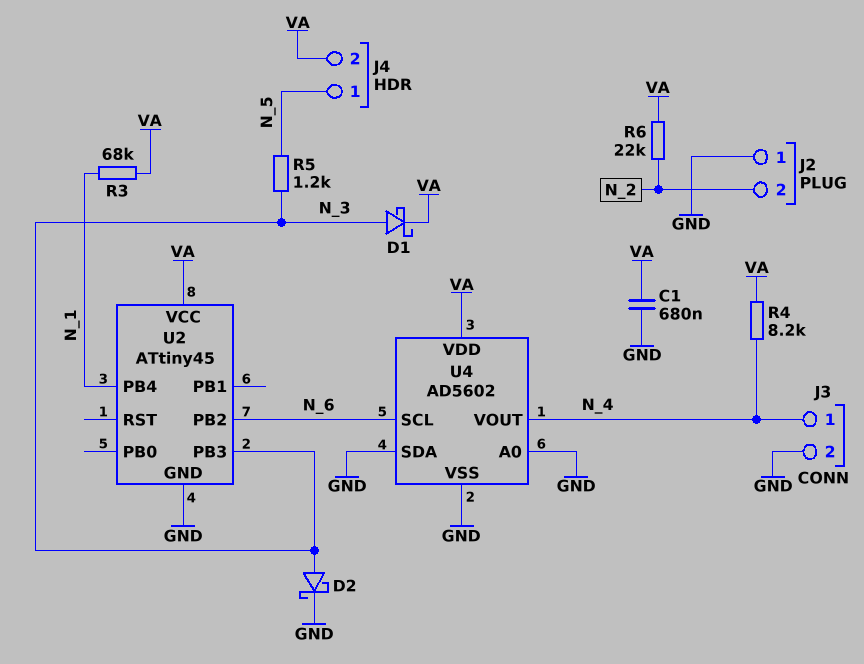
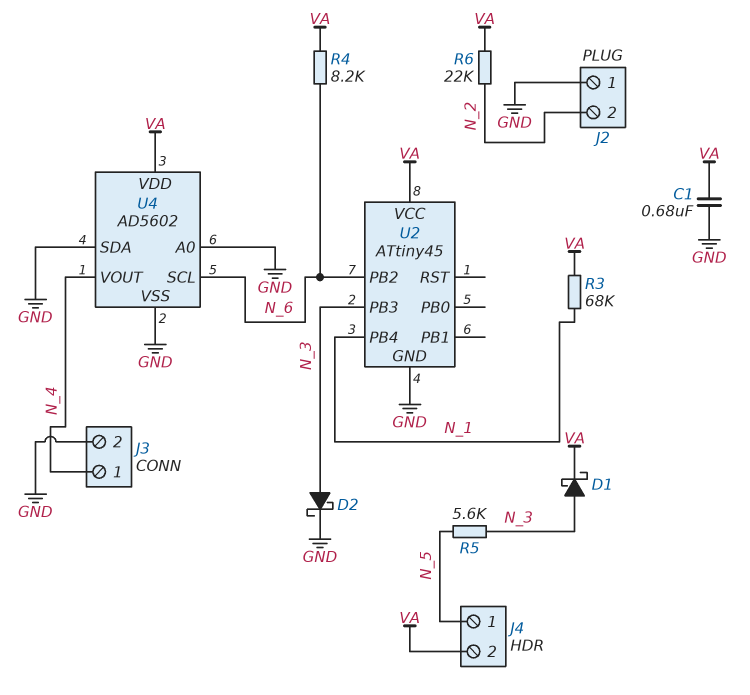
R4: 8.2k (N_4, VA) -> 8.2k (N_6, VA)
R5: 1.2k (N_3, N_5) -> 5.6k (N_3, N_5)

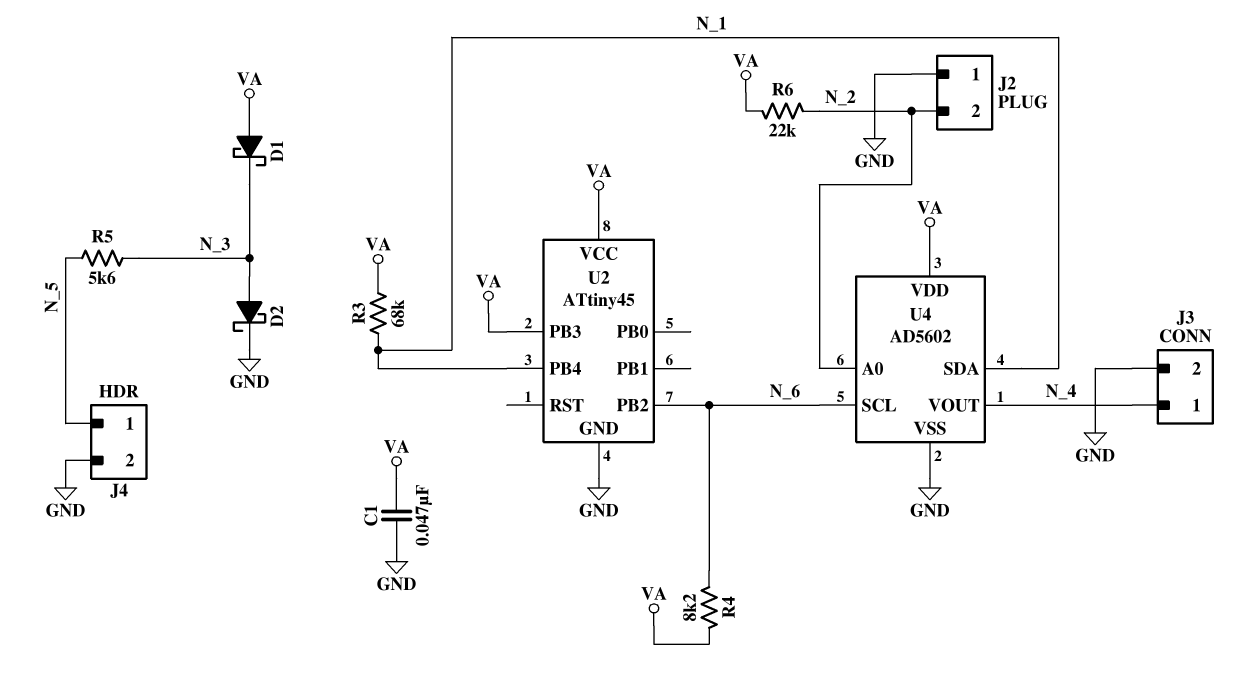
C1: 680nF (GND, VA) -> 47nF (GND, VA)
D1: schottky (A N_3, K VA) -> schottky (A VA, K N_3)
J4 pin 2: VA -> GND
U2 pin PB3: N_3 -> VA
U4 pin A0: GND -> N_2
U4 pin SDA: GND -> N_1

